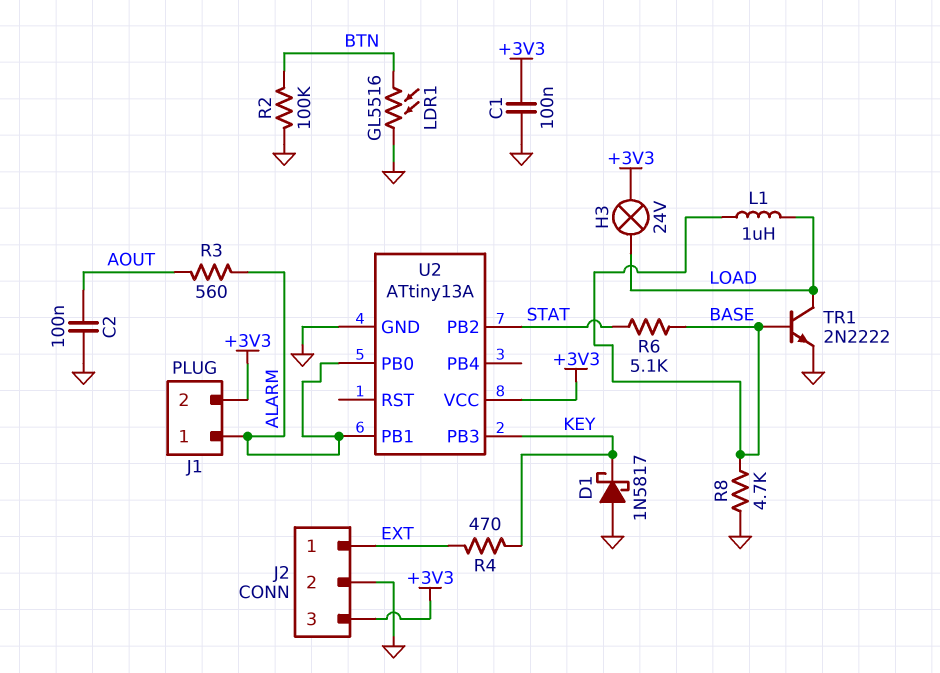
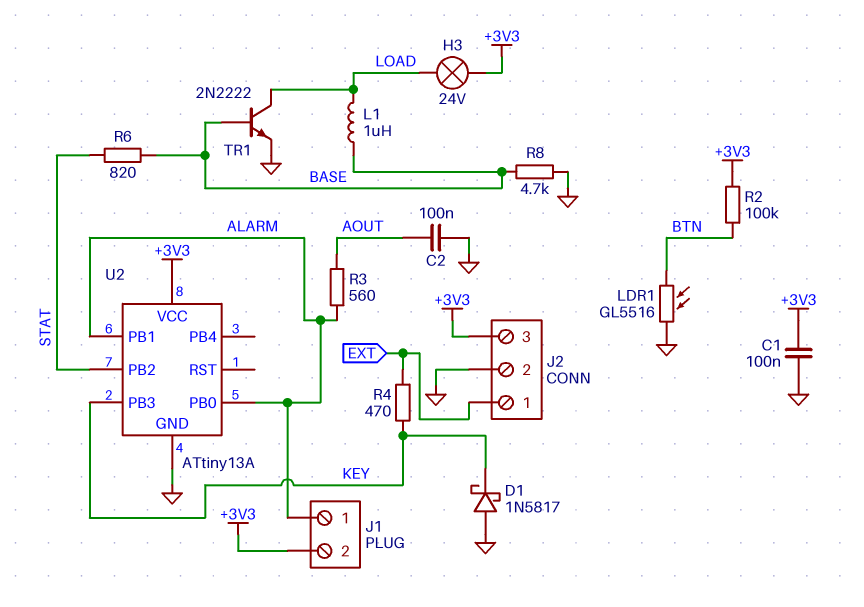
R2: 100k (BTN, GND) -> 100k (+3V3, BTN)
R6: 5.1k (BASE, STAT) -> 820 (BASE, STAT)

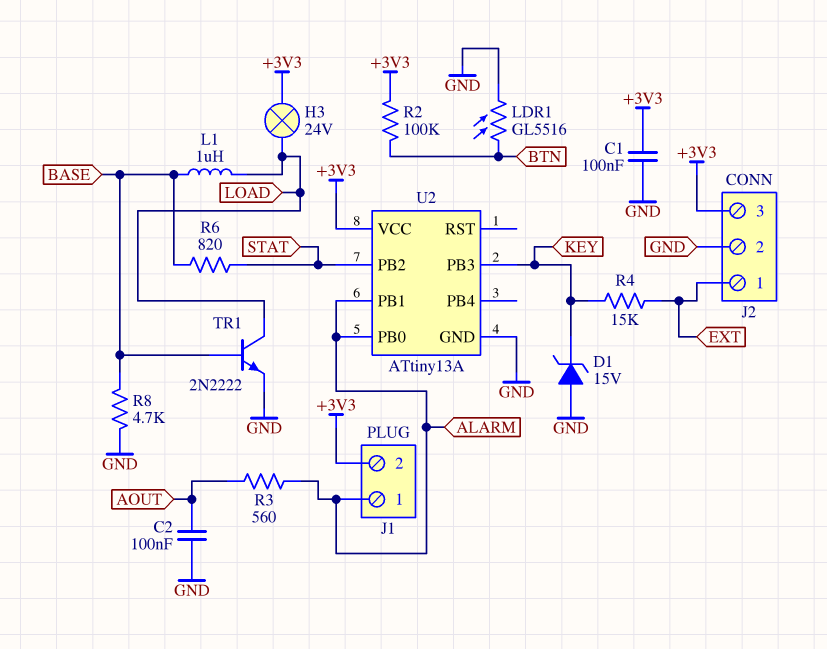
D1: schottky 1N5817 (A GND, K KEY) -> zener 15V (A GND, K KEY)
R4: 470 (EXT, KEY) -> 15k (EXT, KEY)

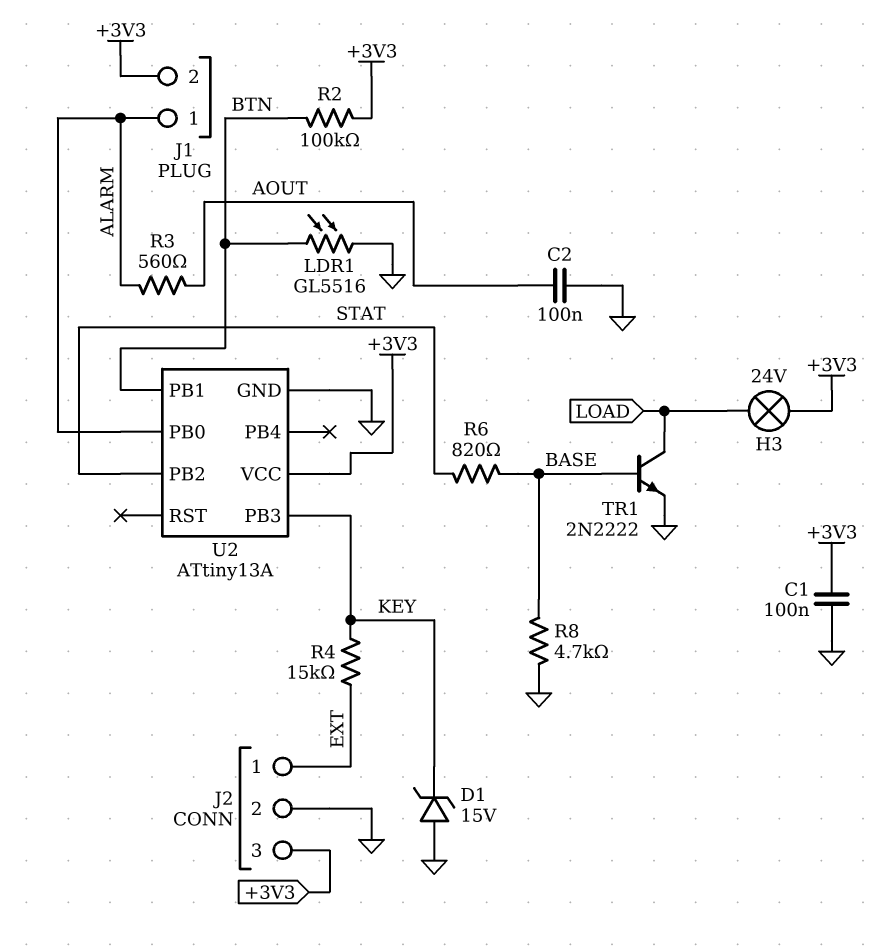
L1: 1uH (BASE, LOAD) -> none
U2 pin PB1: ALARM -> BTN

